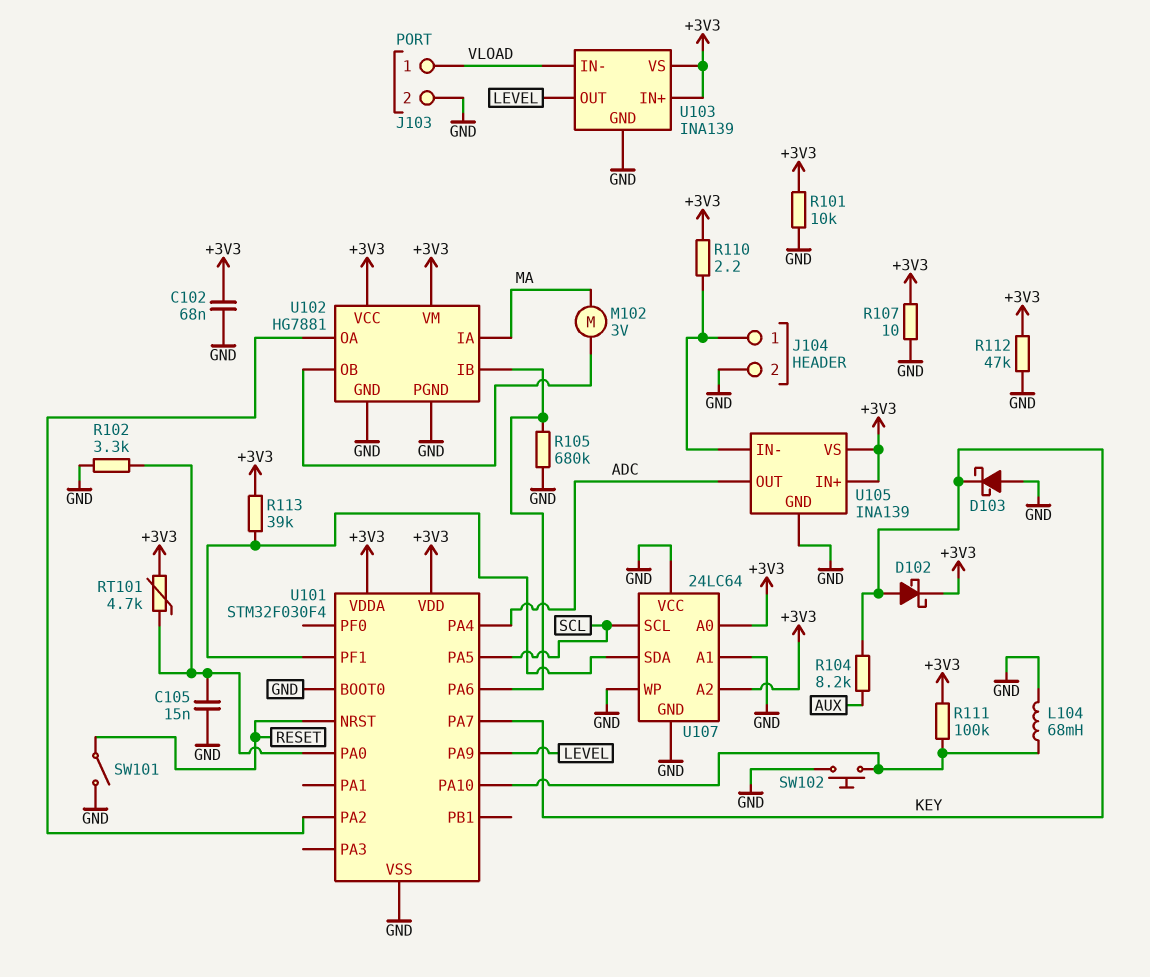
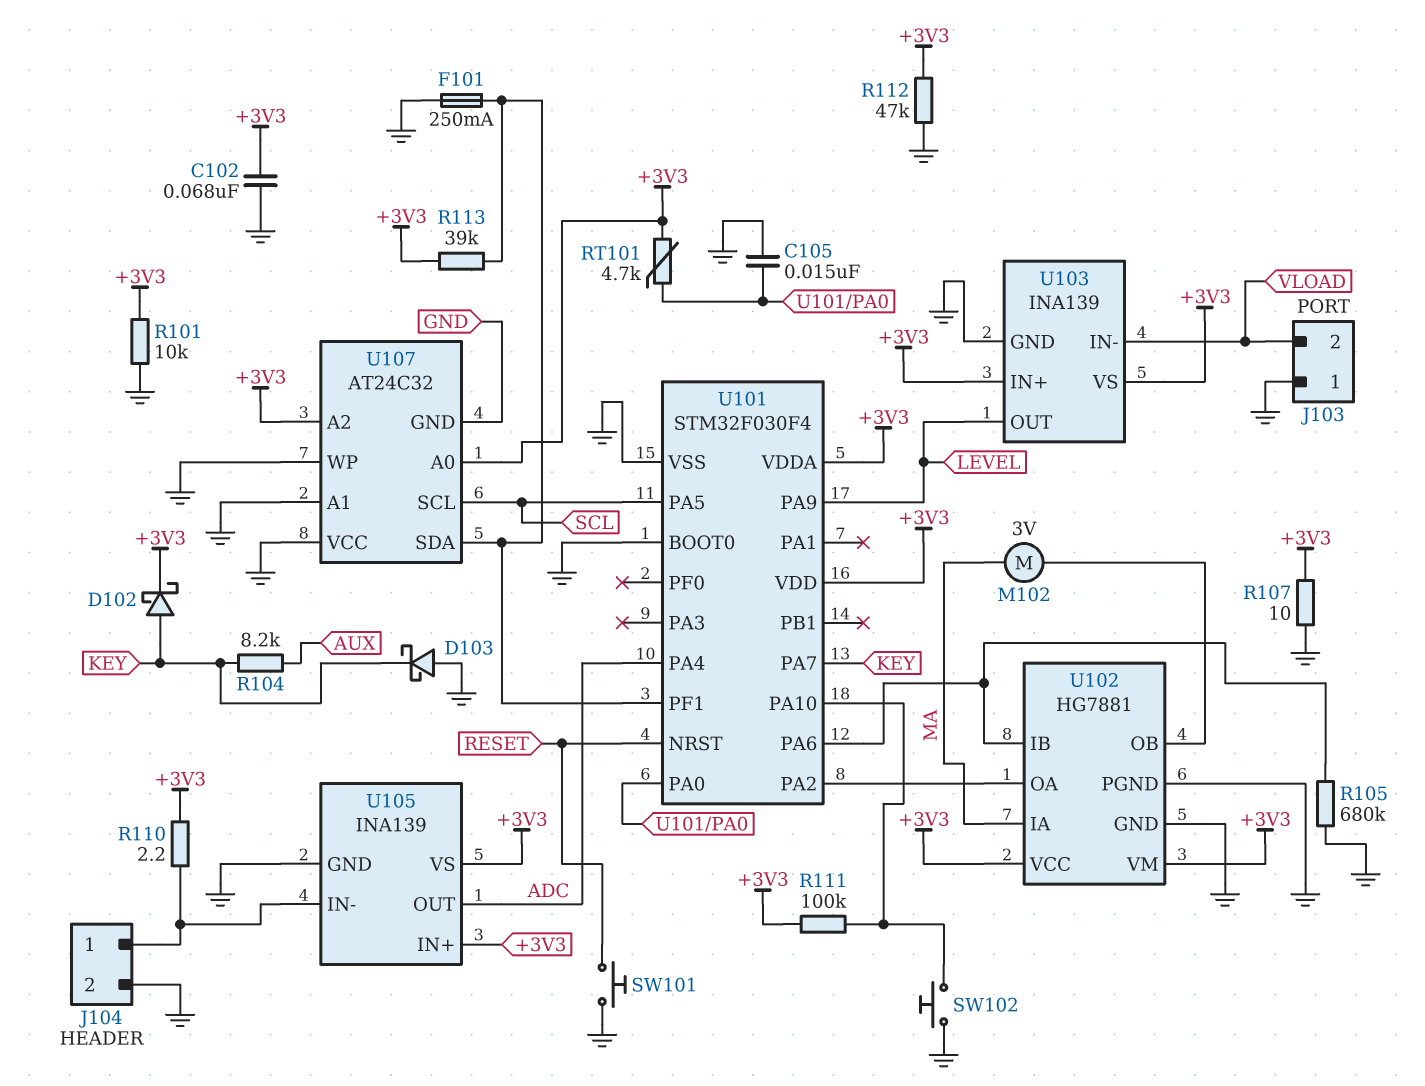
F101: none -> 250mA (GND, U101/PF1)
J103 pin 1: VLOAD -> GND
J103 pin 2: GND -> VLOAD
L104: 68mH (GND, U101/PA10) -> none
R102: 3.3k (GND, U101/PA0) -> none
SW101: switch (GND, RESET) -> button (GND, RESET)
U107: 24LC64 -> AT24C32

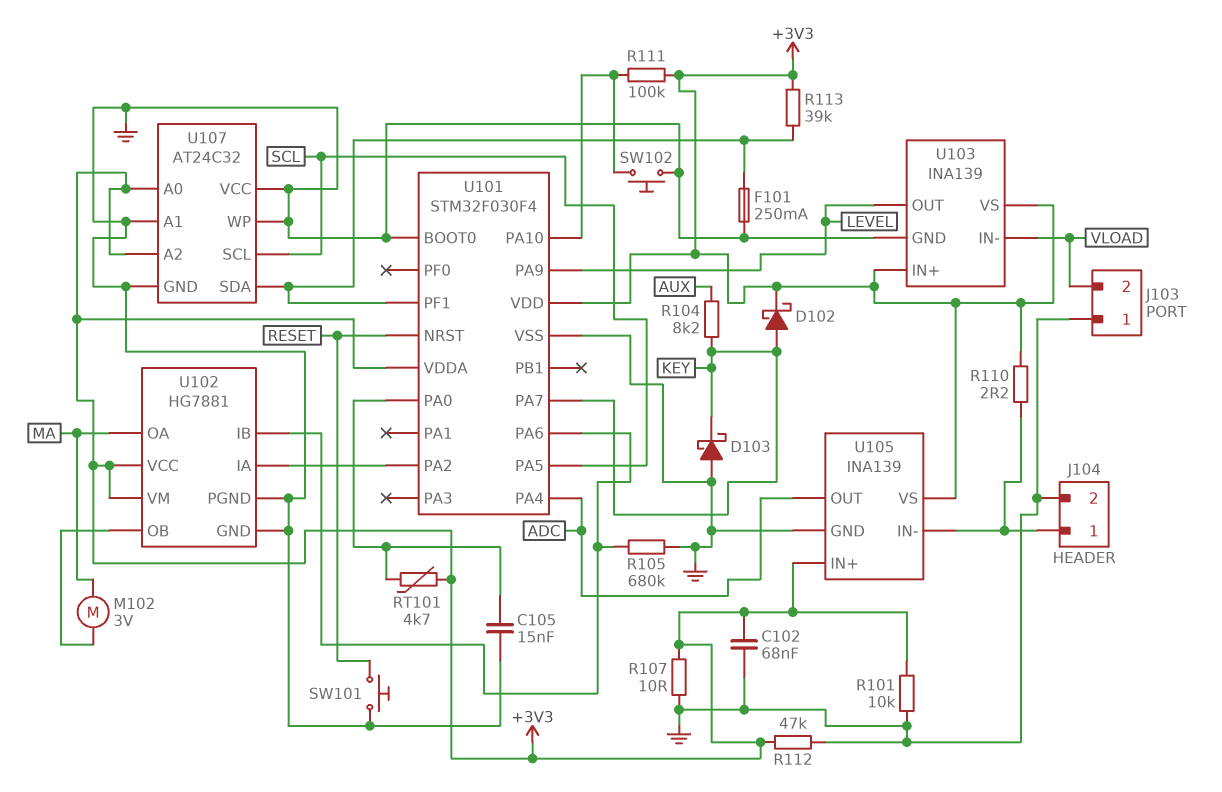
U102 pin IA: MA -> U101/PA2
U102 pin OA: U101/PA2 -> MA

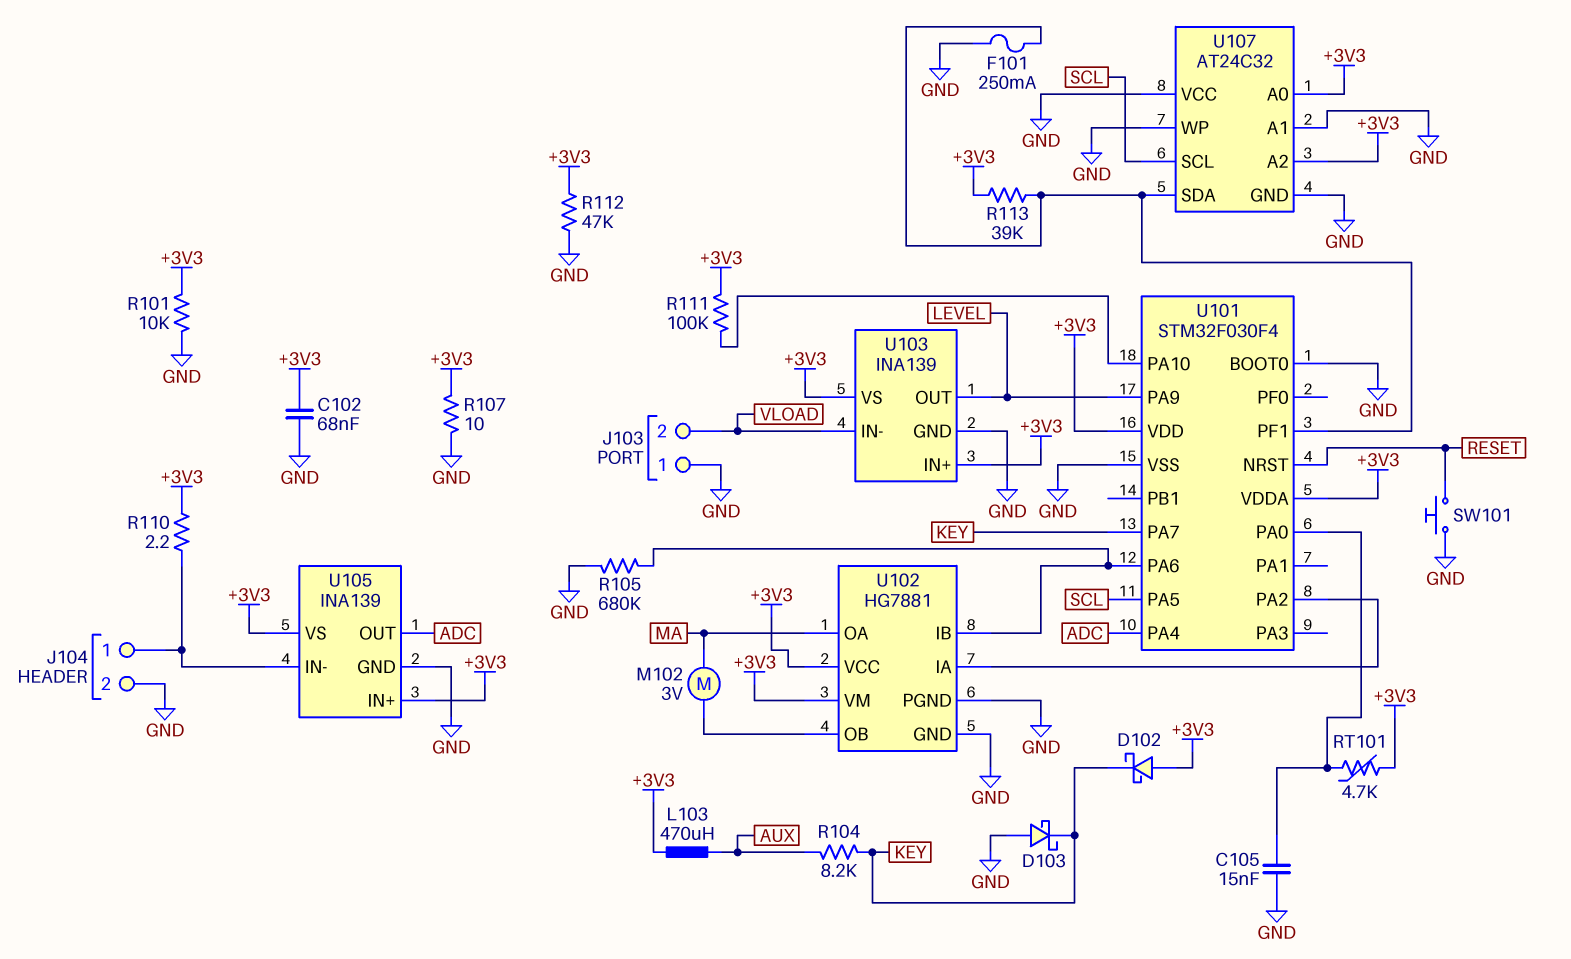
D102: schottky (A KEY, K +3V3) -> schottky (A +3V3, K KEY)
L103: none -> 470uH (+3V3, AUX)
SW102: button (GND, U101/PA10) -> none

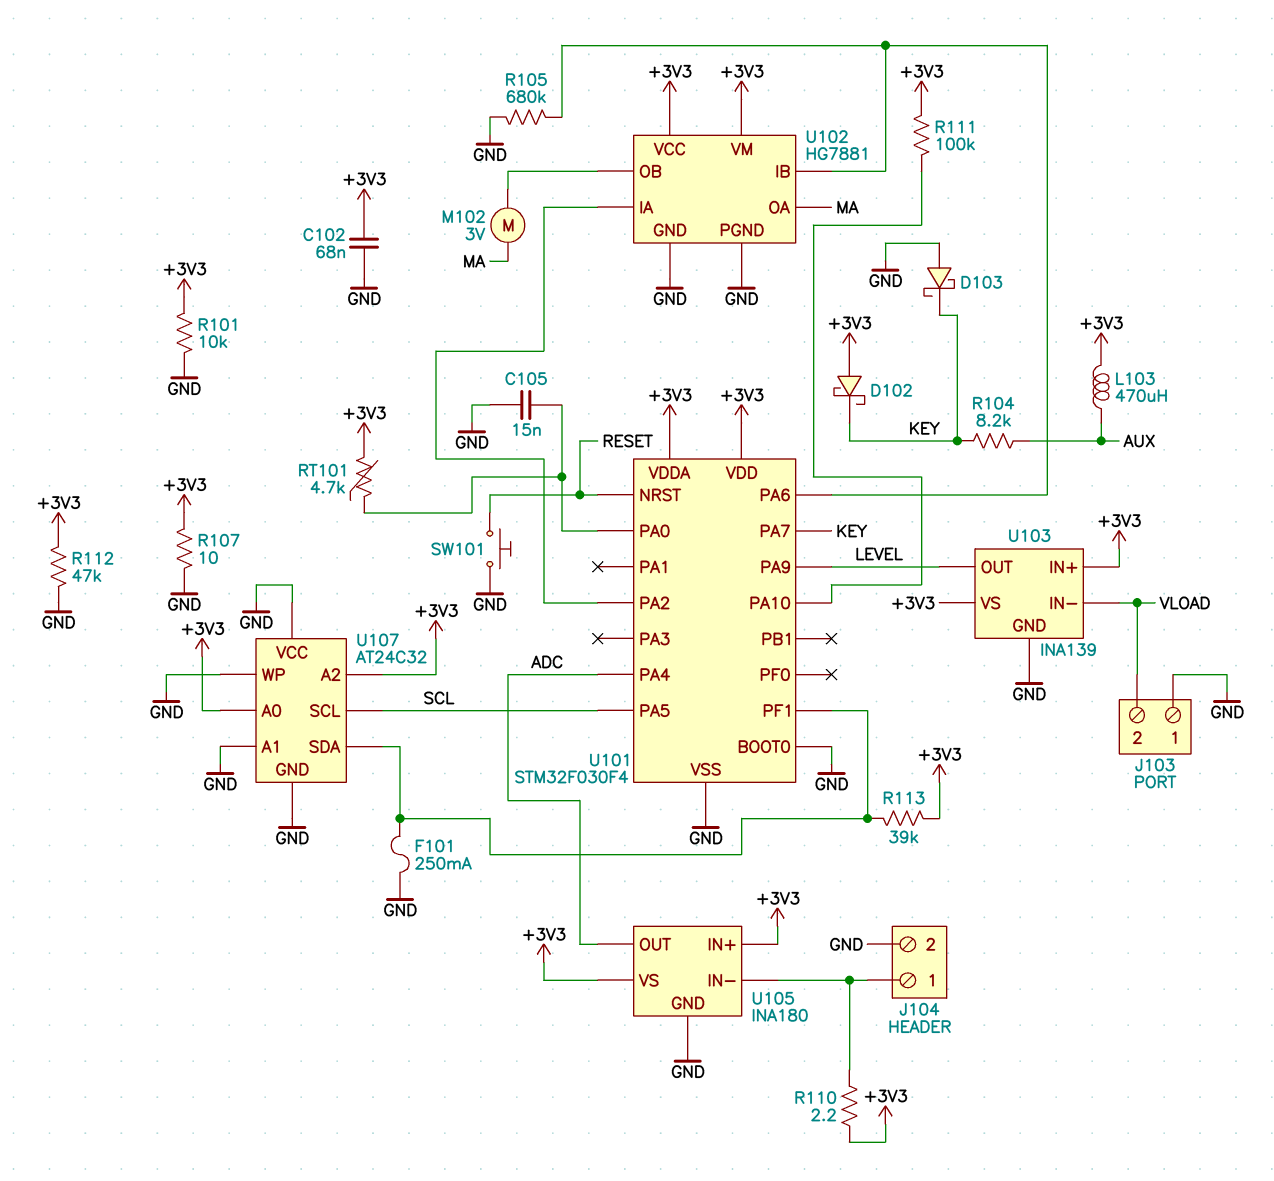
U105: INA139 -> INA180

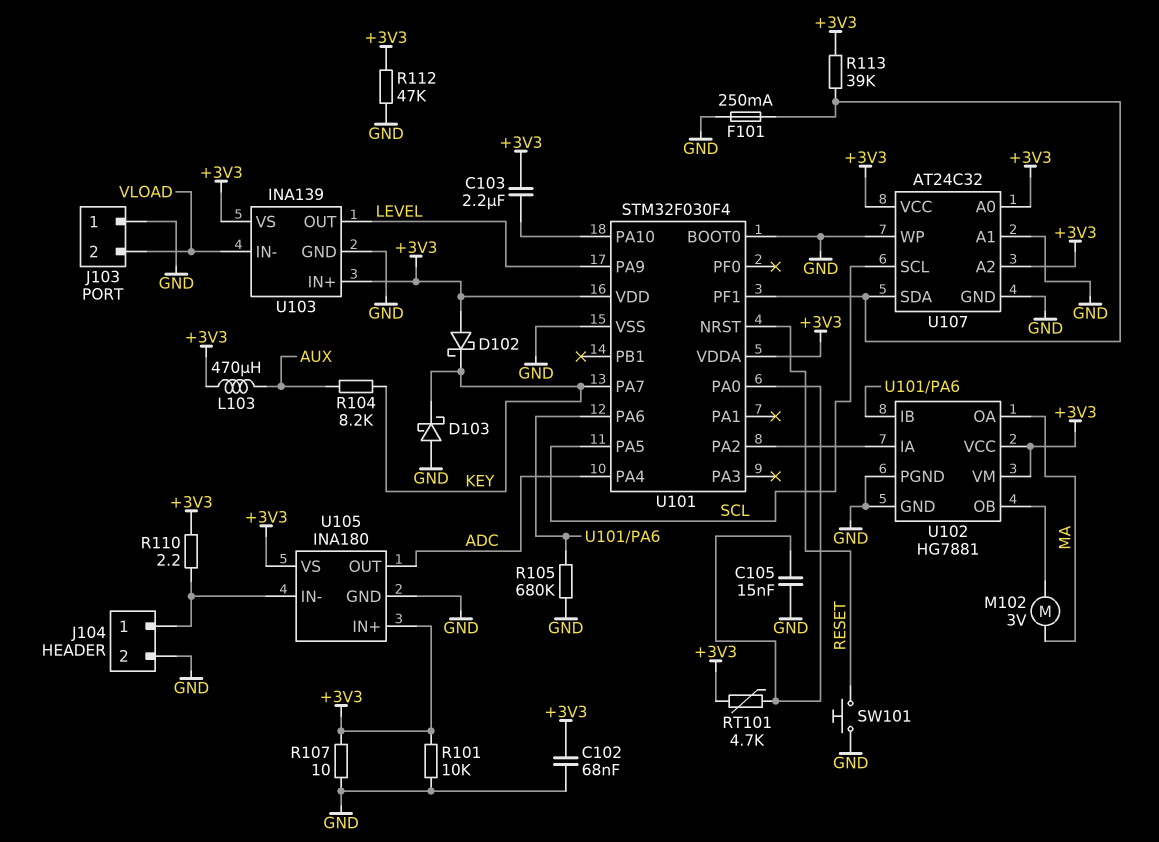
C103: none -> 2.2uF (+3V3, U101/PA10)
R111: 100k (+3V3, U101/PA10) -> none
U107 pin VCC: GND -> +3V3

